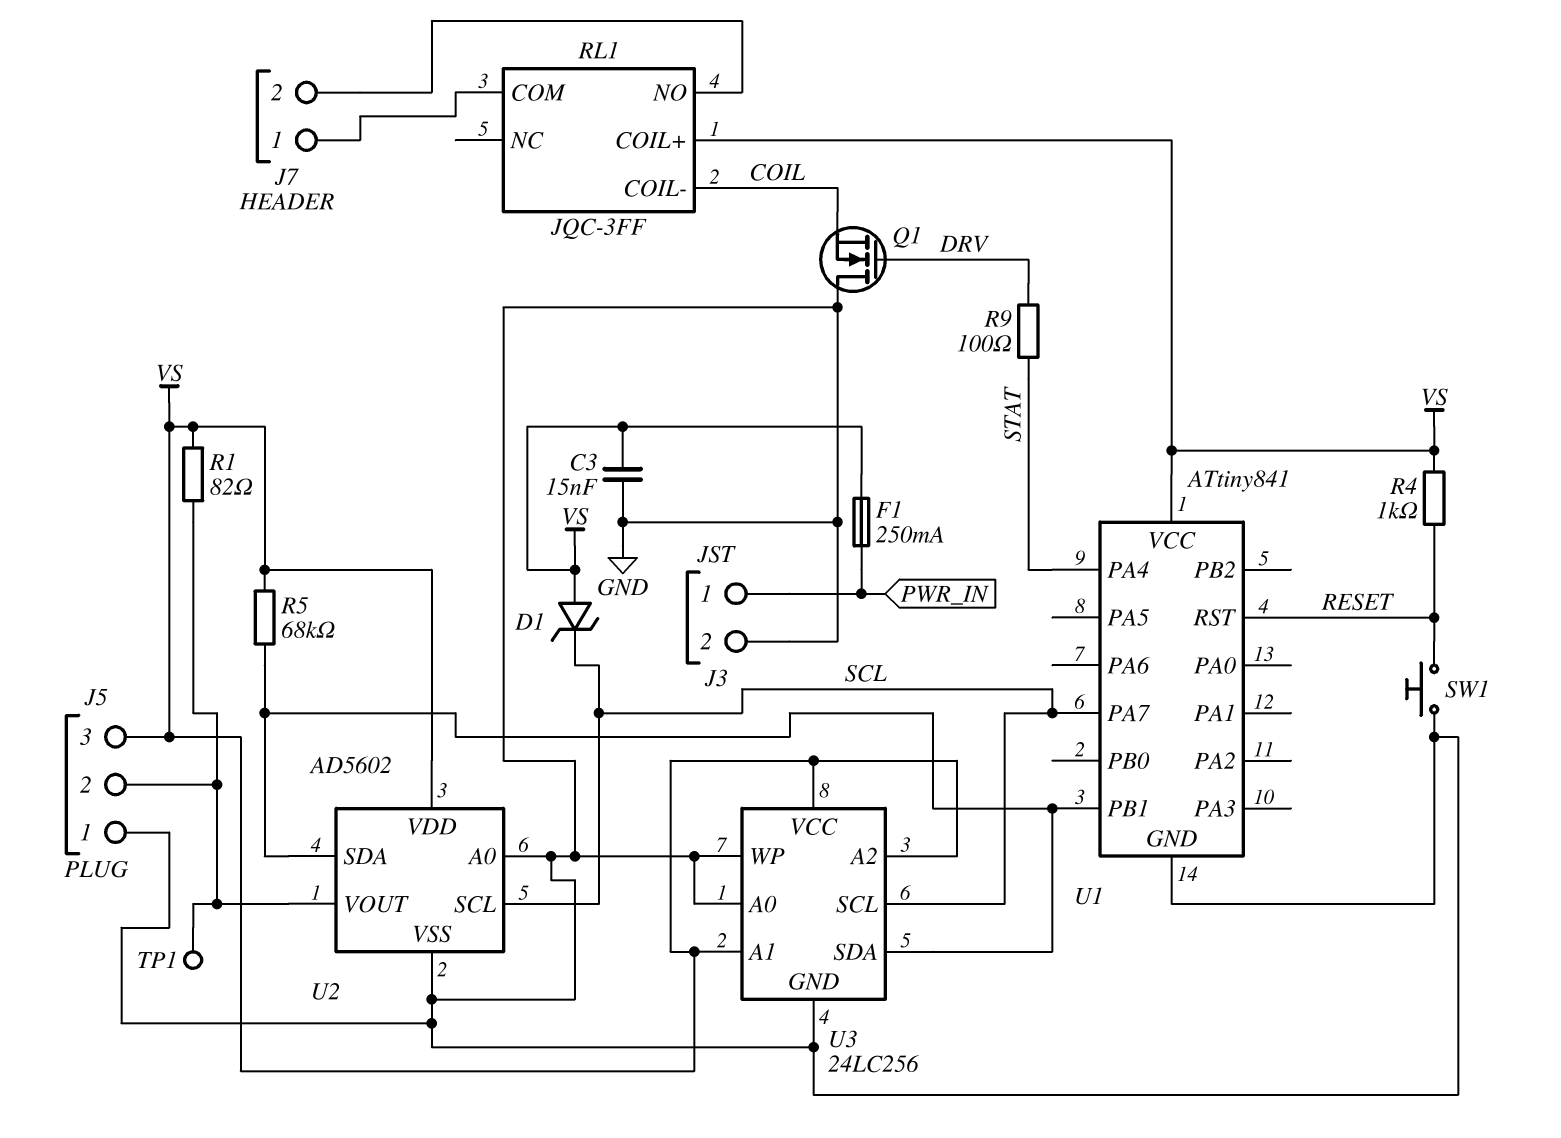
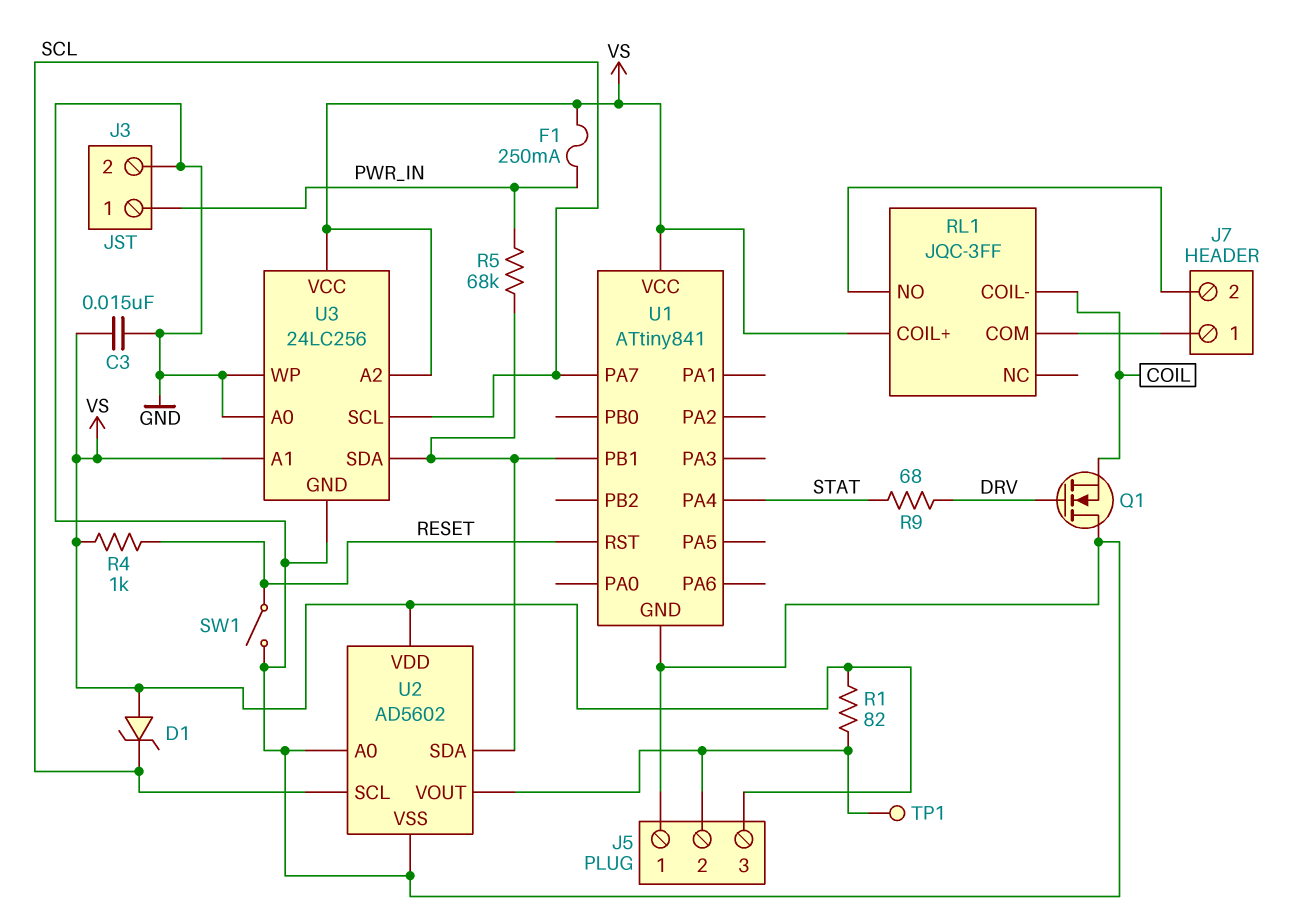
R5: 68k (U1/PB1, VS) -> 68k (PWR_IN, U1/PB1)
R9: 100 (DRV, STAT) -> 68 (DRV, STAT)
SW1: button (GND, RESET) -> switch (GND, RESET)

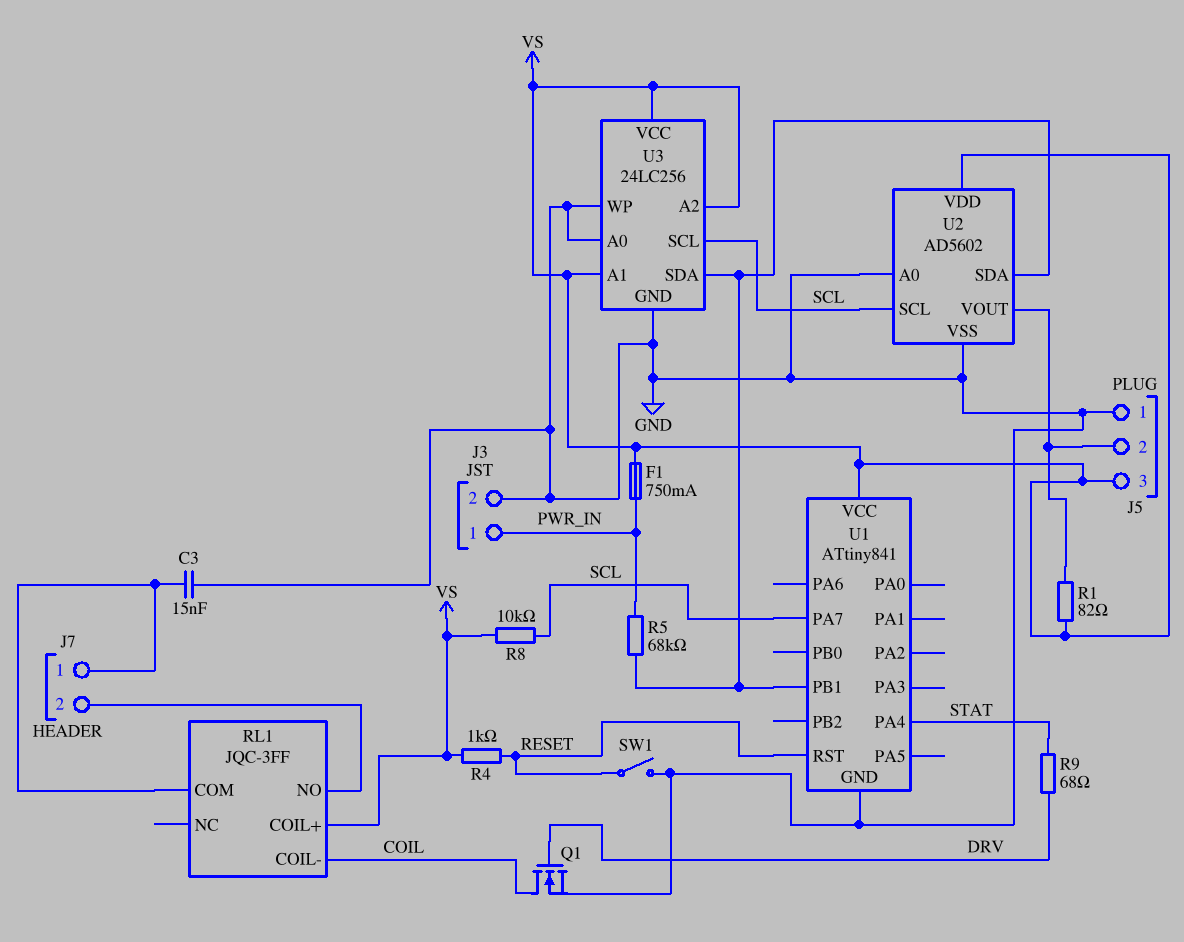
C3: 15nF (GND, VS) -> 15nF (GND, J7/1)
D1: zener (A VS, K SCL) -> none
F1: 250mA (PWR_IN, VS) -> 750mA (PWR_IN, VS)
Q1: NMOS (G DRV, D GND, S COIL) -> NMOS (G DRV, D COIL, S GND)
R8: none -> 10k (SCL, VS)
TP1: test point (J5/2) -> none

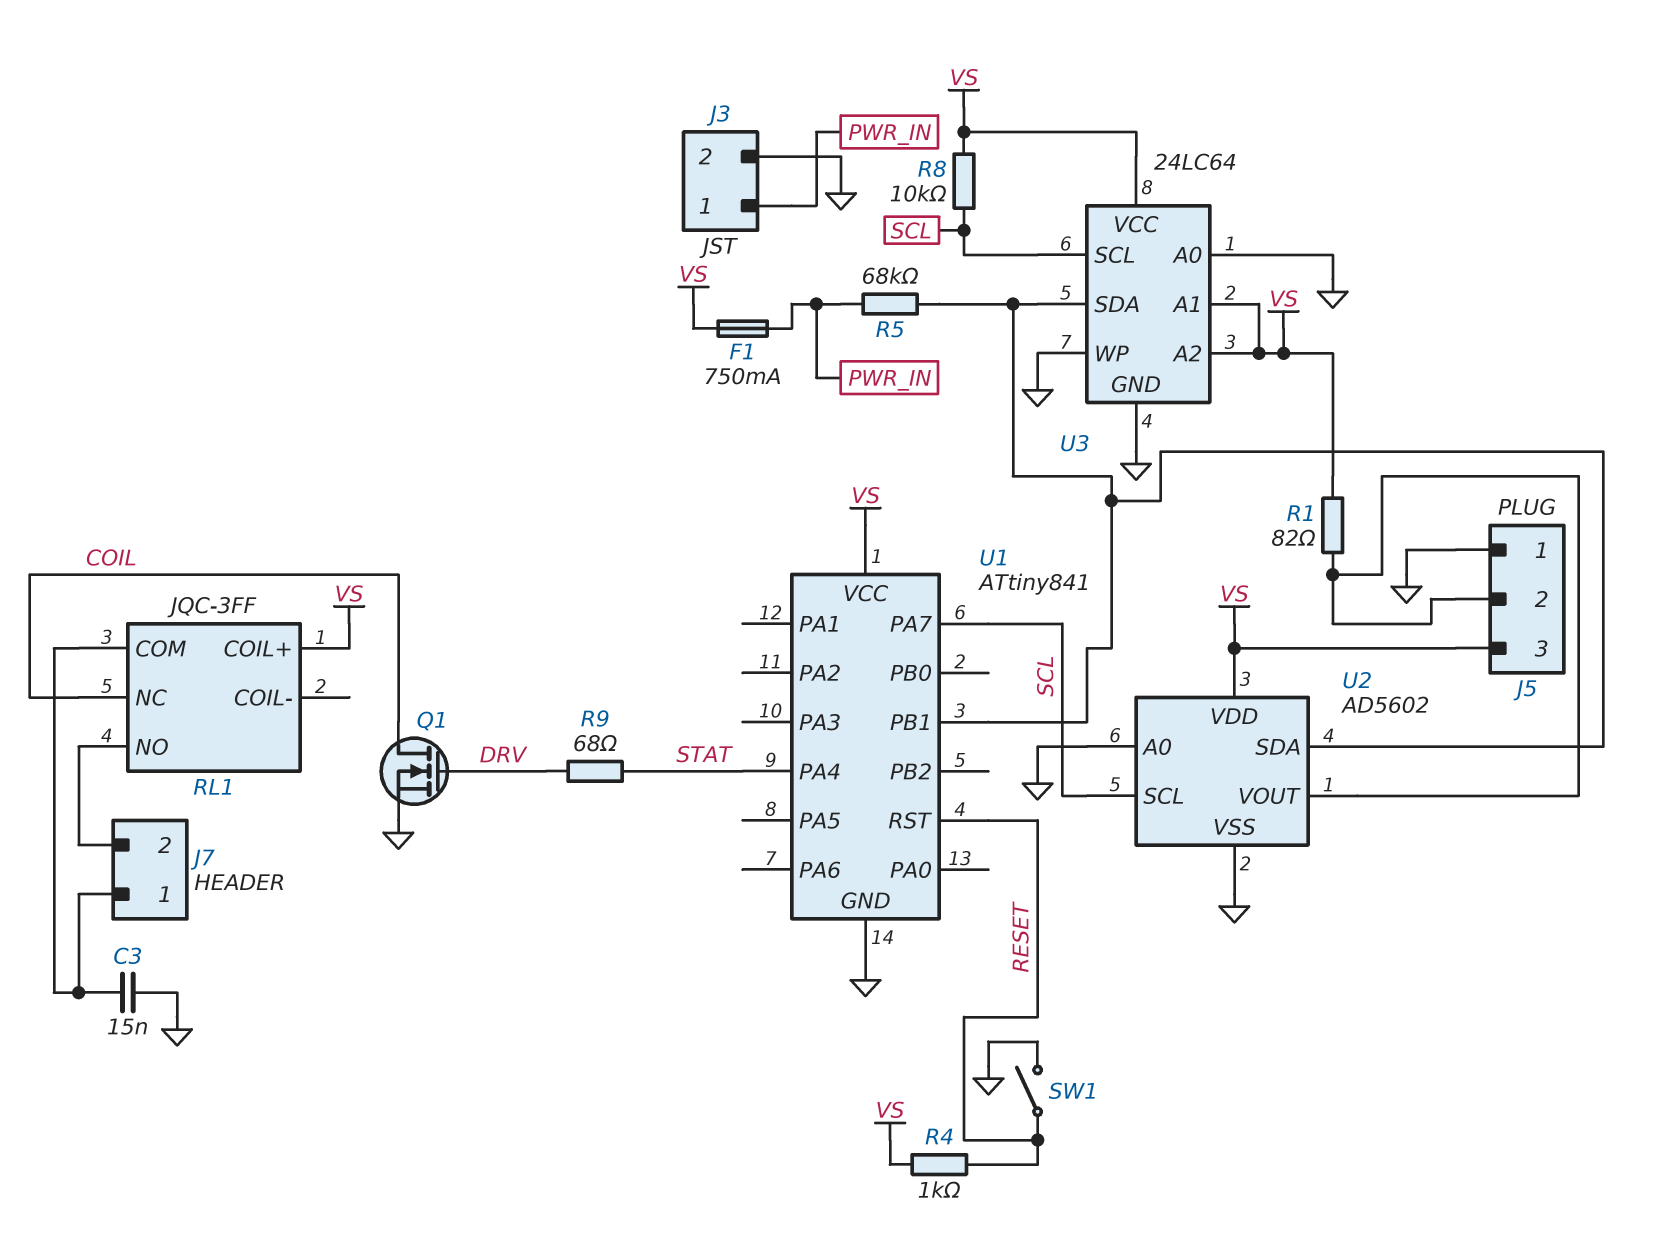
RL1 pin COIL-: COIL -> none
RL1 pin NC: none -> COIL
U3: 24LC256 -> 24LC64

